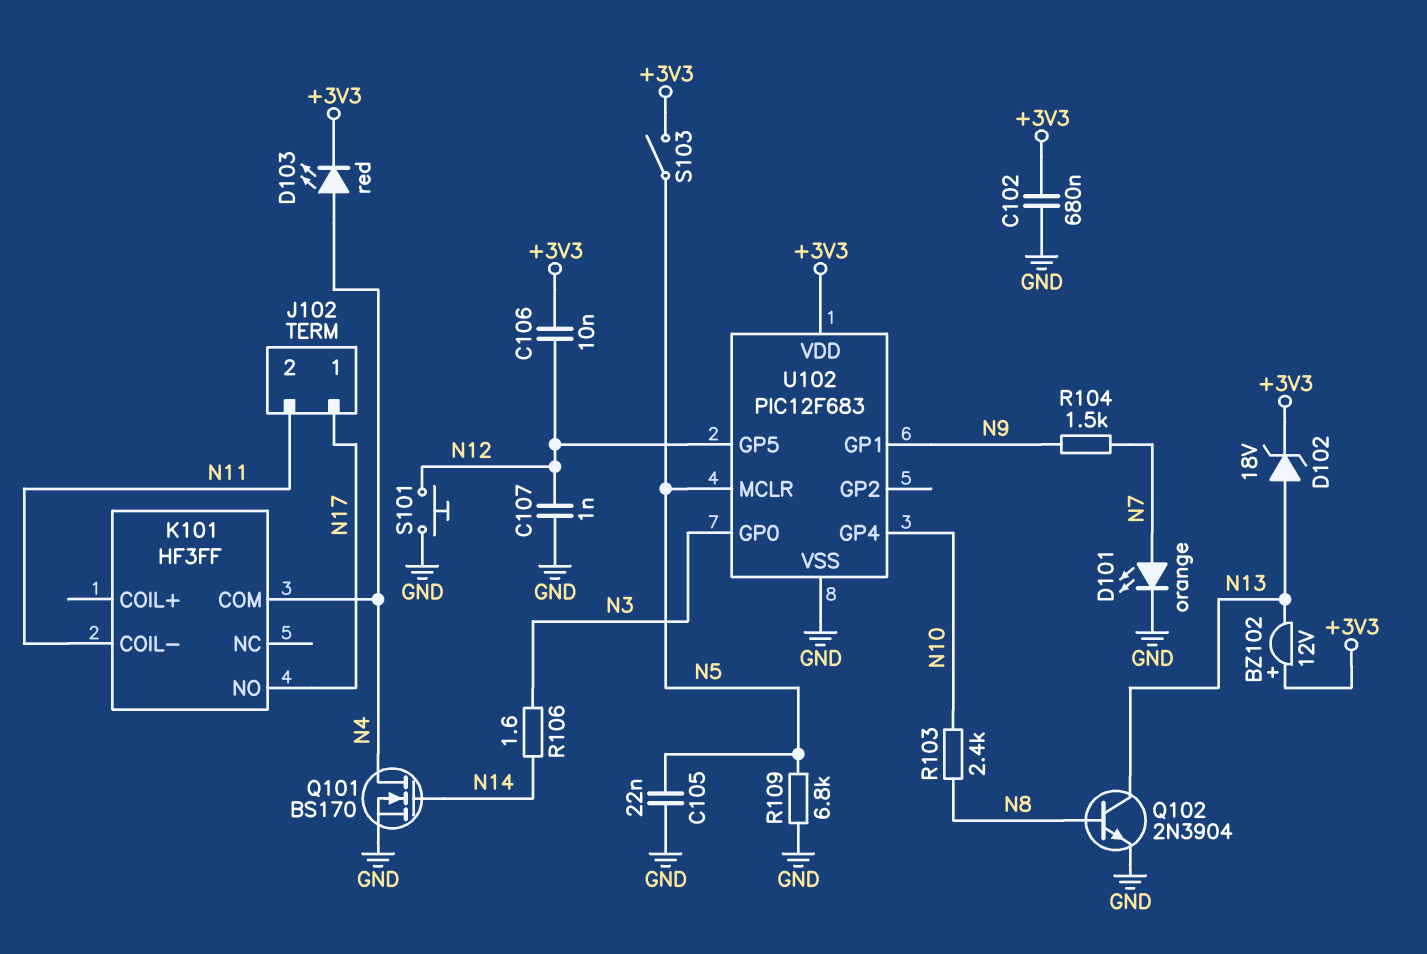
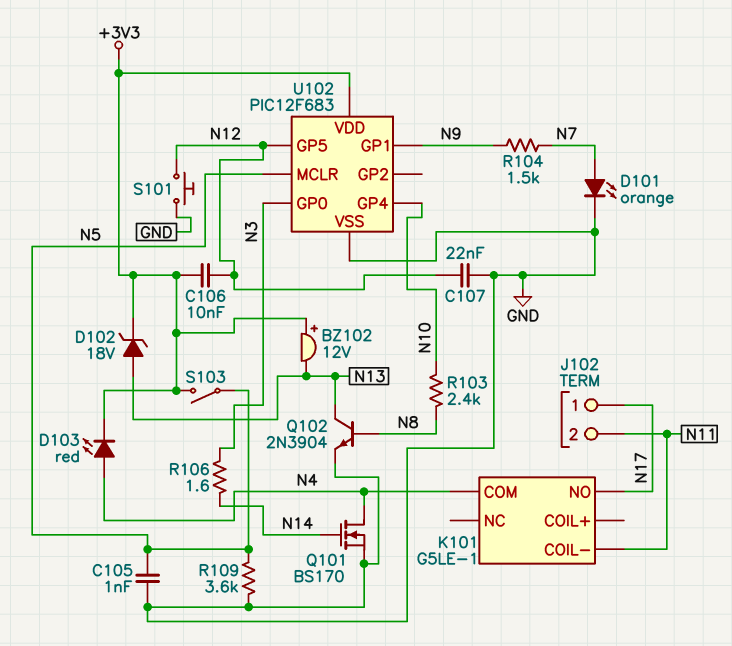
C102: 680nF (+3V3, GND) -> none
C105: 22nF (GND, N5) -> 1nF (GND, N5)
C107: 1nF (GND, N12) -> 22nF (GND, N12)
K101: HF3FF -> G5LE-1
R109: 6.8k (GND, N5) -> 3.6k (GND, N5)

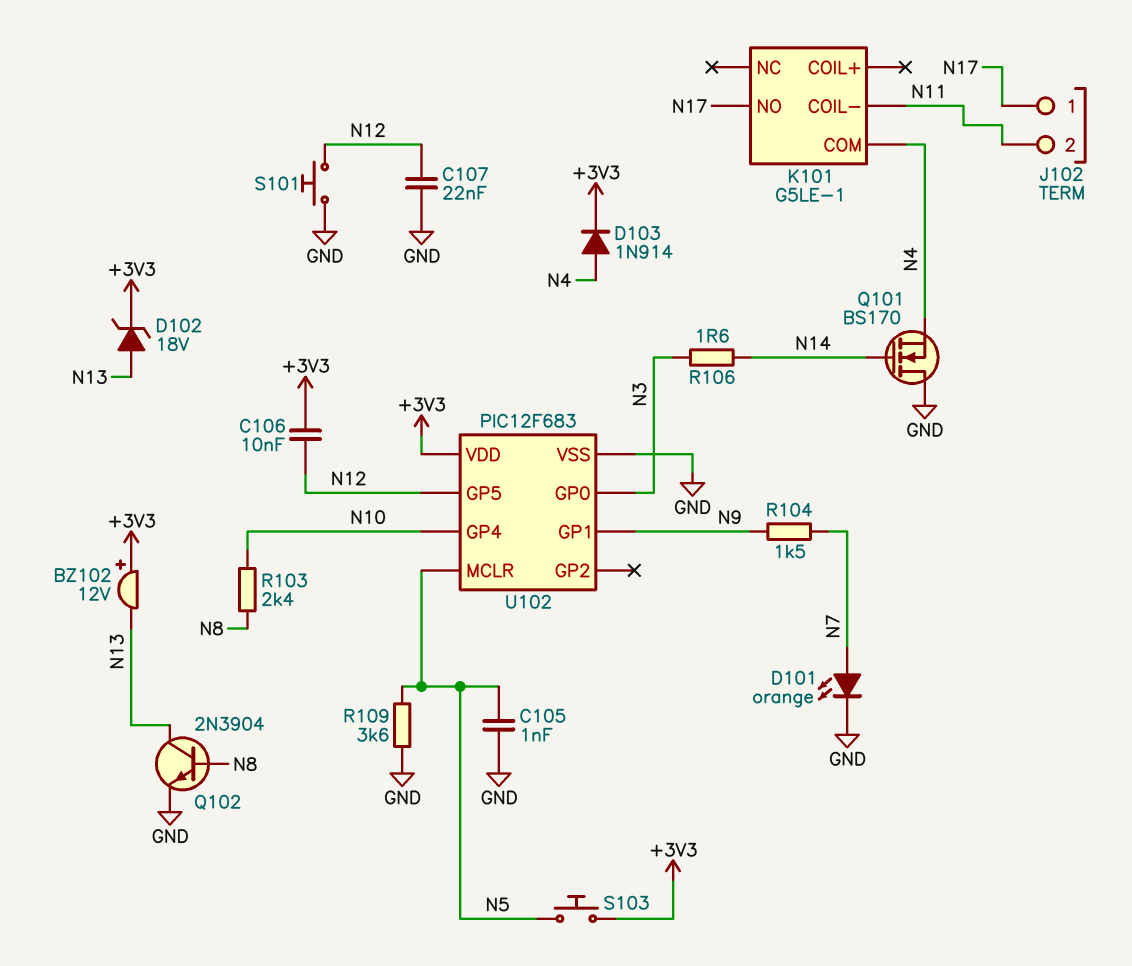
D103: LED red (A N4, K +3V3) -> diode 1N914 (A N4, K +3V3)
Q101: NMOS BS170 (G N14, D N4, S GND) -> NMOS BS170 (G N14, D GND, S N4)
S103: switch (+3V3, N5) -> button (+3V3, N5)

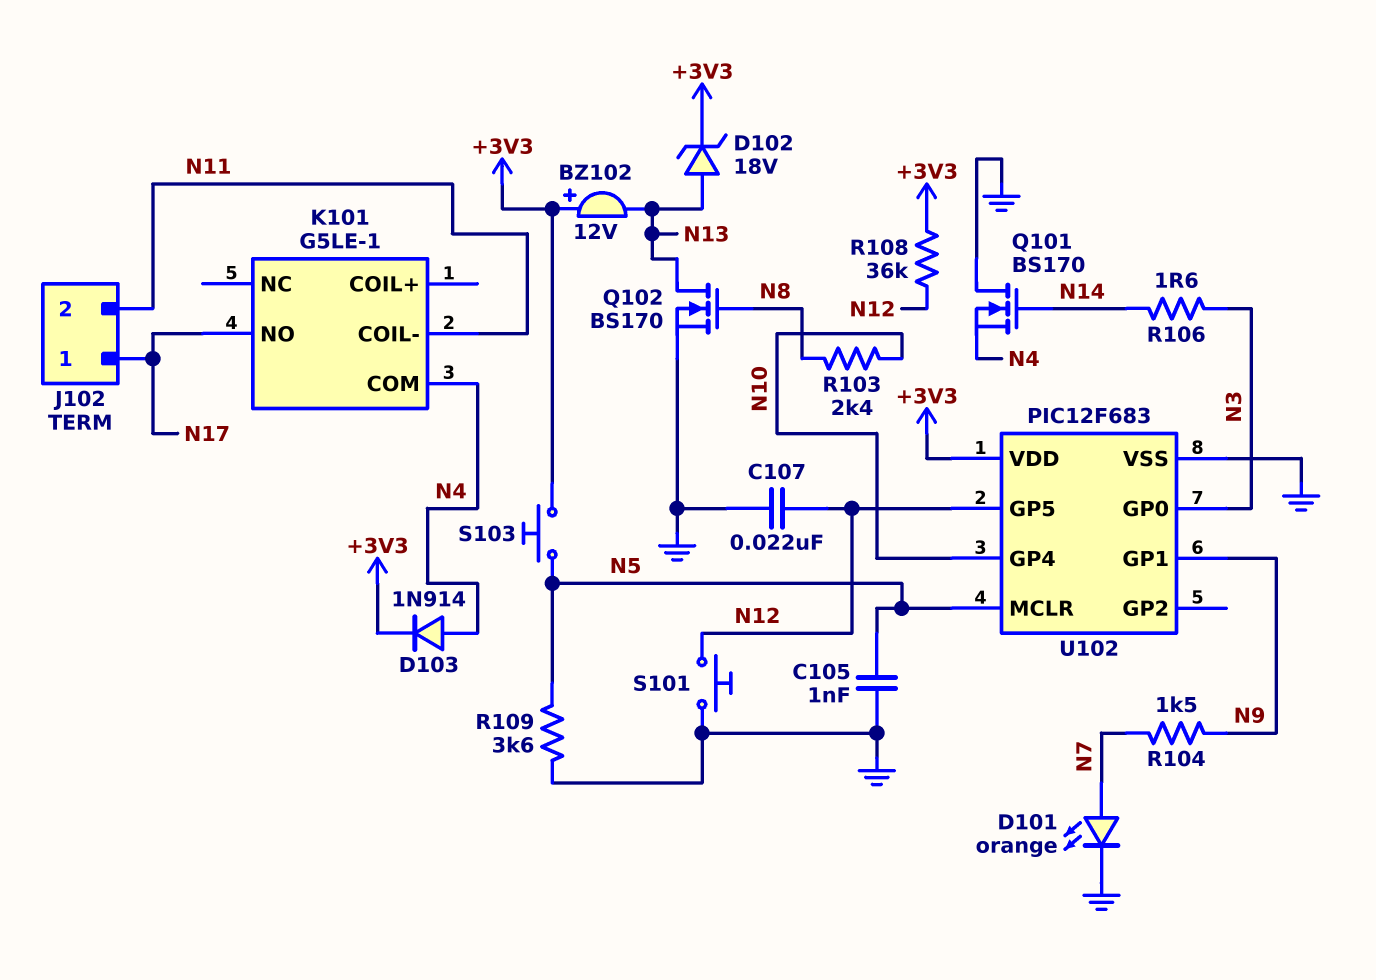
C106: 10nF (+3V3, N12) -> none
Q102: NPN 2N3904 (B N8, C N13, E GND) -> NMOS BS170 (G N8, D N13, S GND)
R108: none -> 36k (+3V3, N12)

